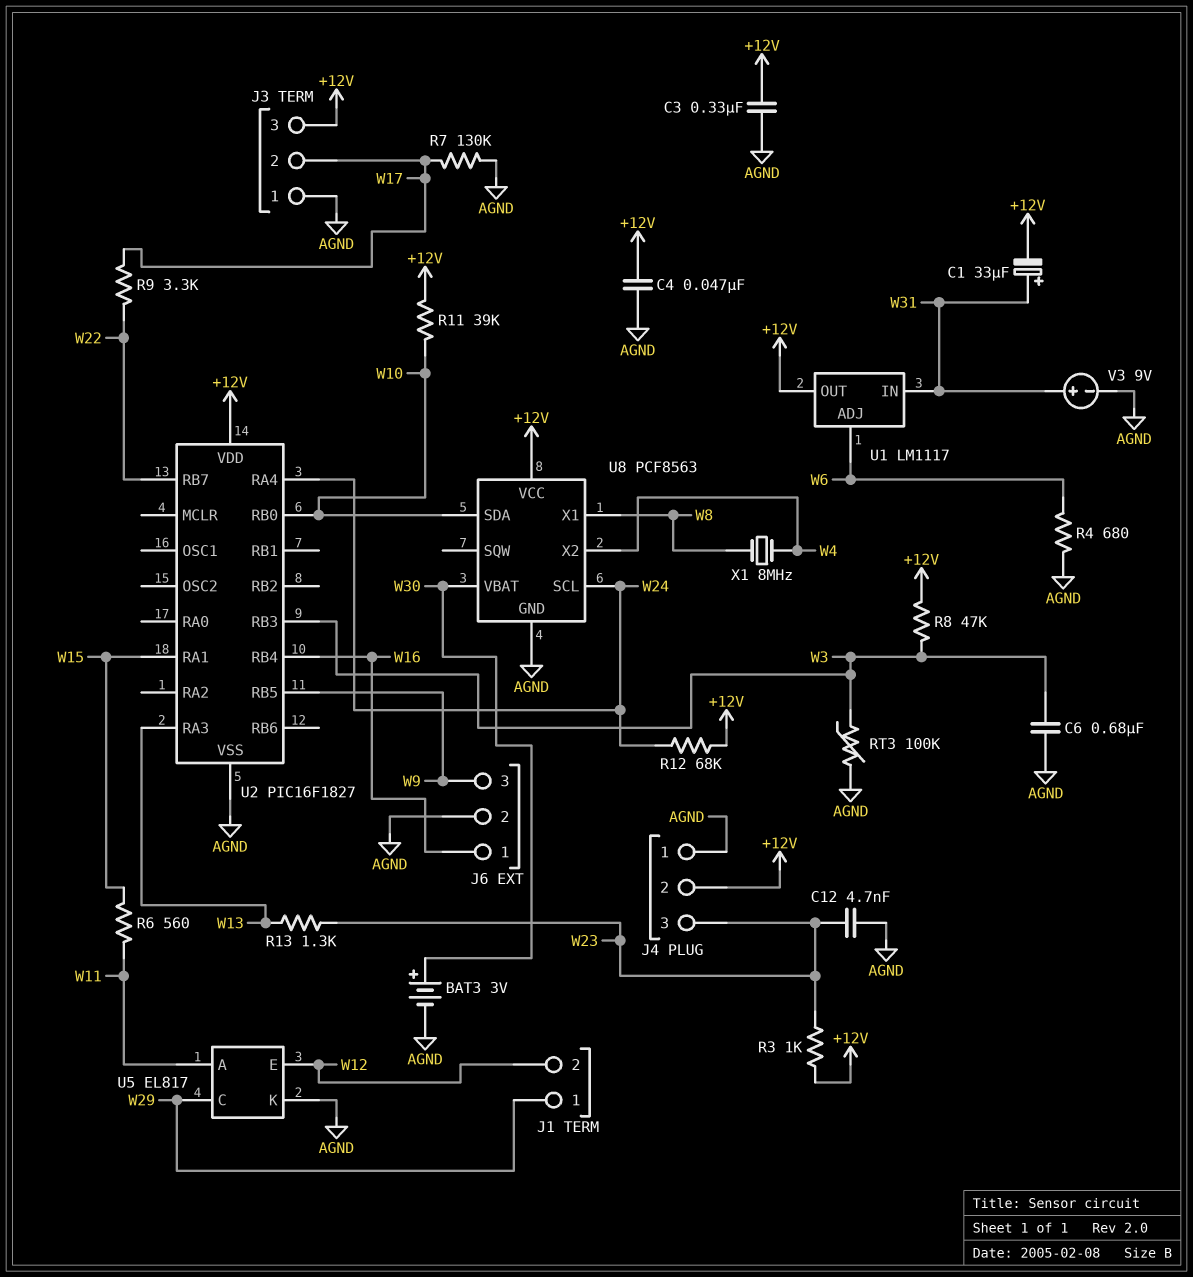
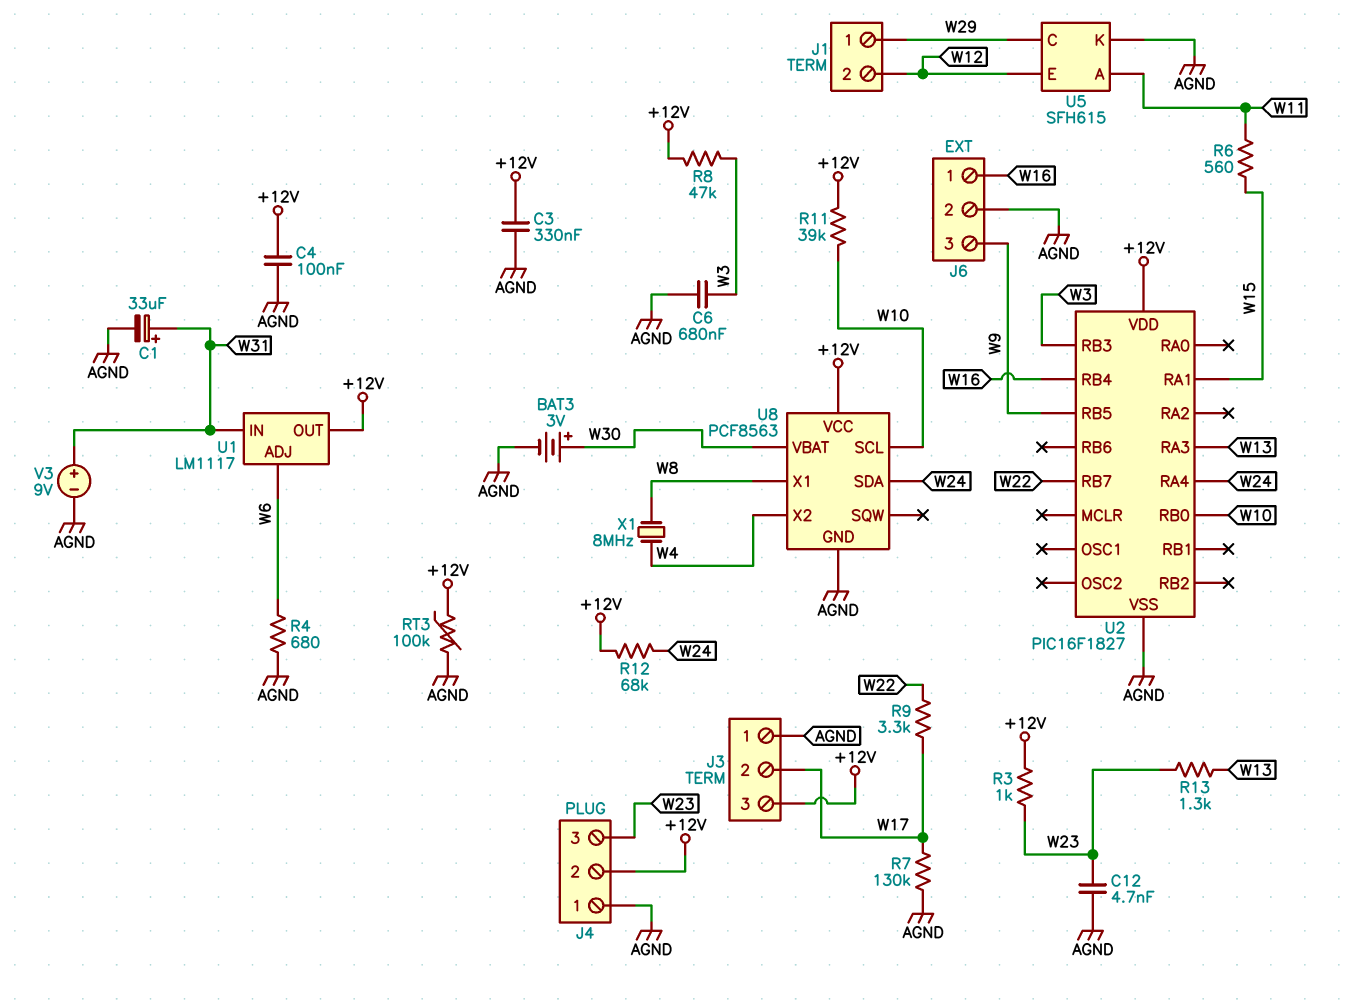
C1: 33uF (plus W31, minus +12V) -> 33uF (plus W31, minus AGND)
C4: 47nF (+12V, AGND) -> 100nF (+12V, AGND)
RT3: 100k (AGND, W3) -> 100k (+12V, AGND)
U5: EL817 -> SFH615
U8 pin SCL: W24 -> W10
U8 pin SDA: W10 -> W24

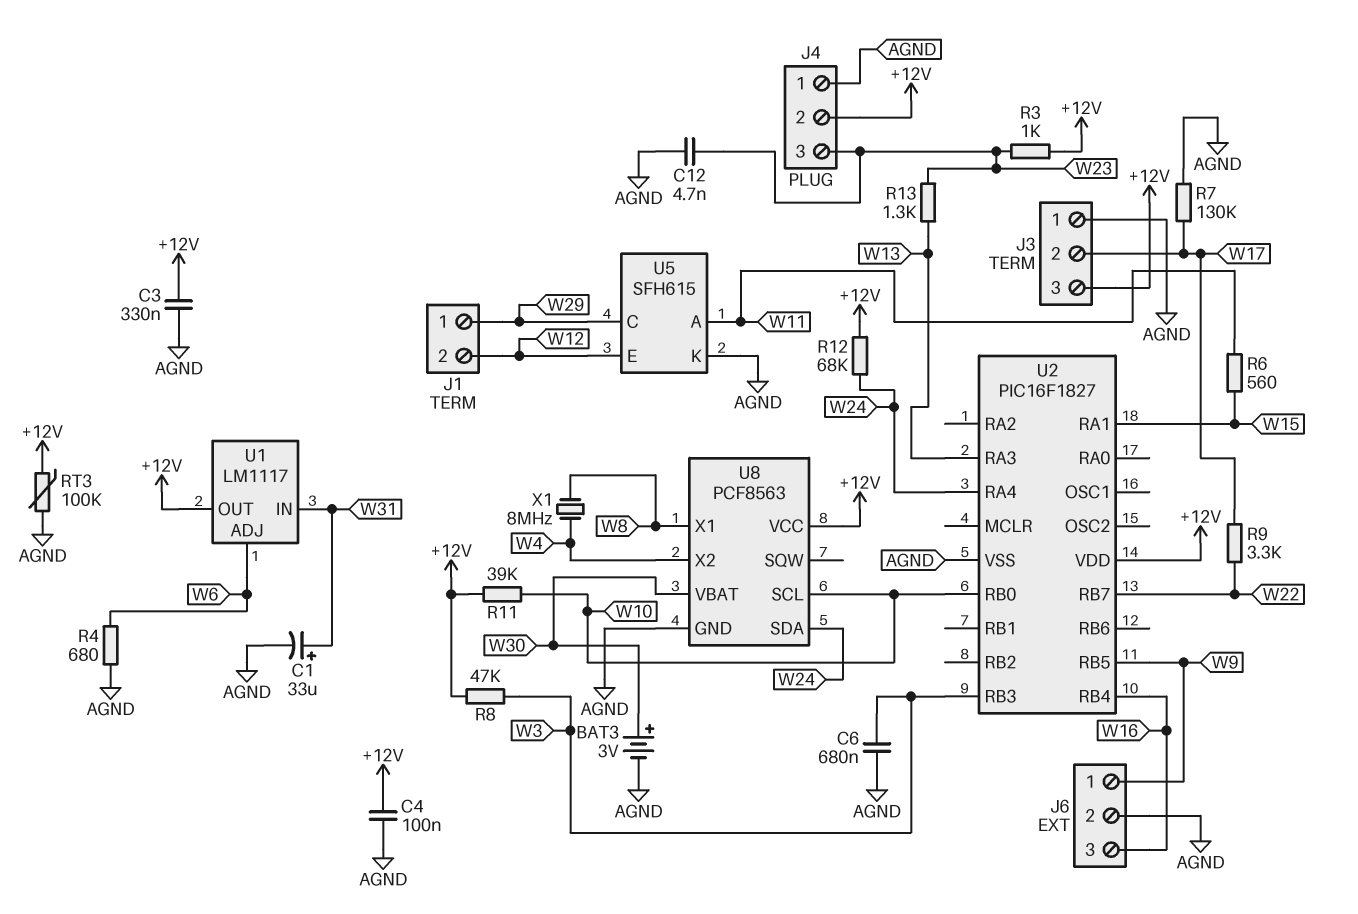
J6 pin 1: W16 -> W9
J6 pin 3: W9 -> W16
V3: 9V (plus W31, minus AGND) -> none

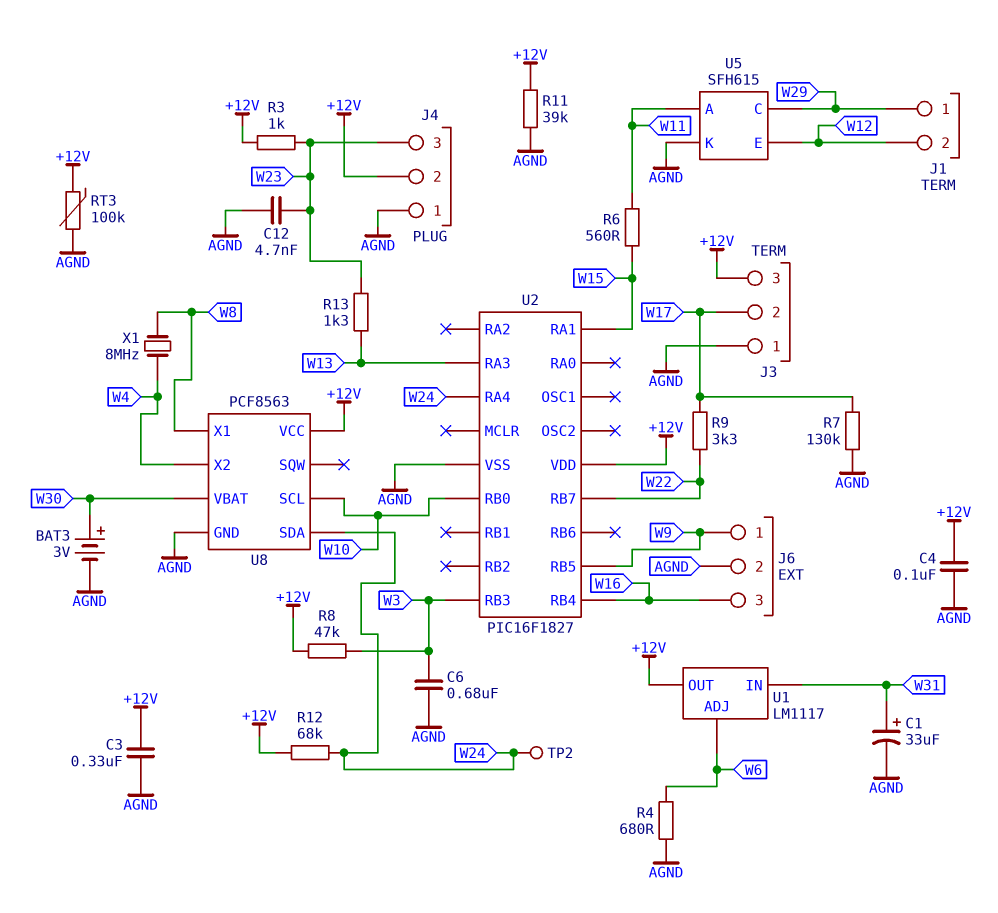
R11: 39k (+12V, W10) -> 39k (+12V, AGND)
TP2: none -> test point (W24)

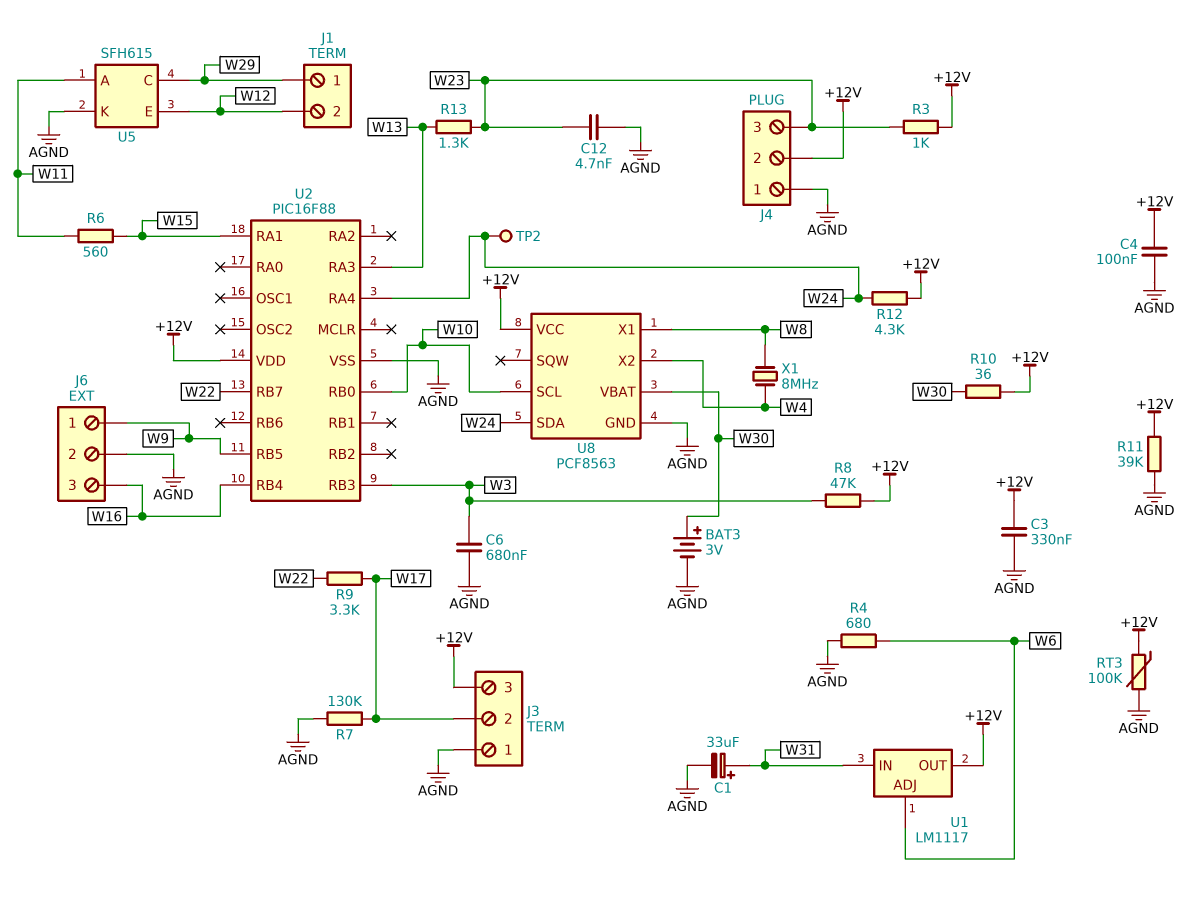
R10: none -> 36 (+12V, W30)
R12: 68k (+12V, W24) -> 4.3k (+12V, W24)
U2: PIC16F1827 -> PIC16F88

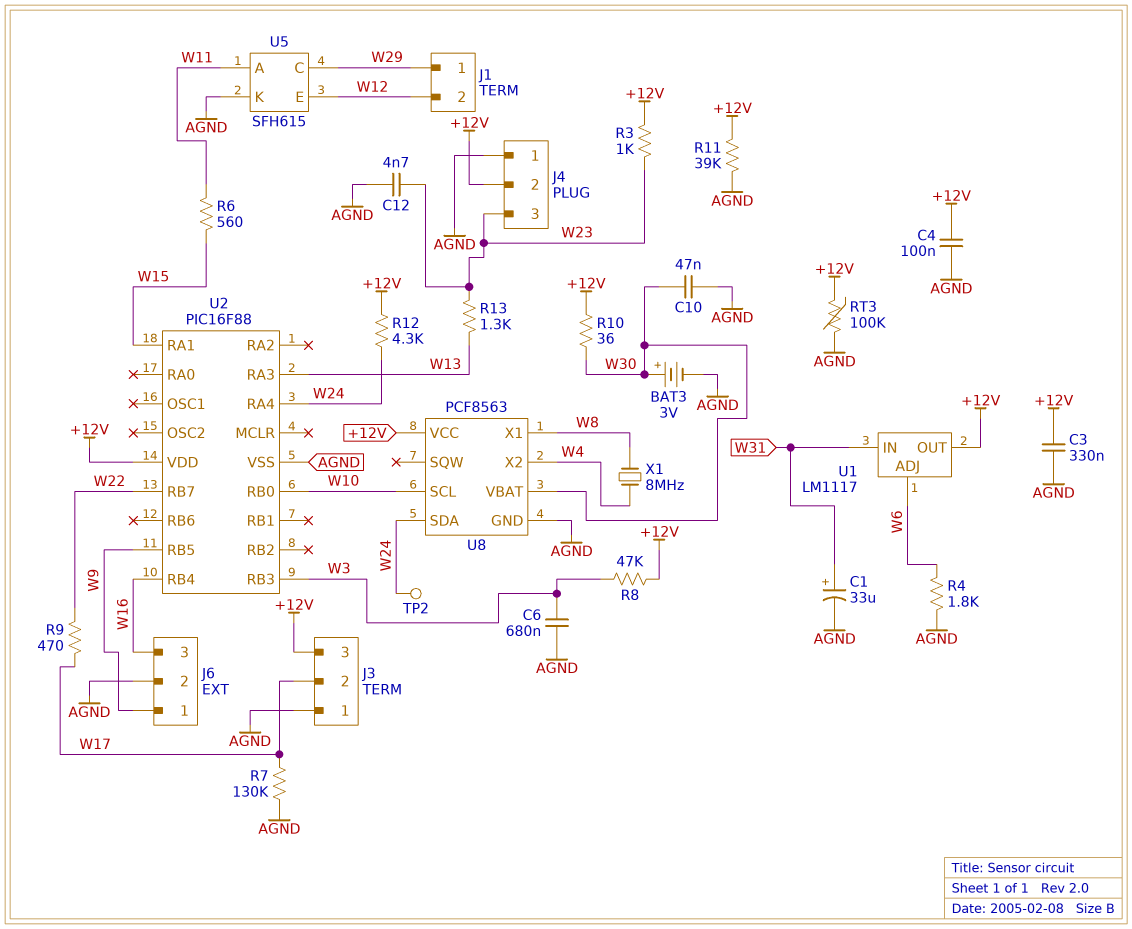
C10: none -> 47nF (AGND, W30)
R4: 680 (AGND, W6) -> 1.8k (AGND, W6)
R9: 3.3k (W17, W22) -> 470 (W17, W22)

